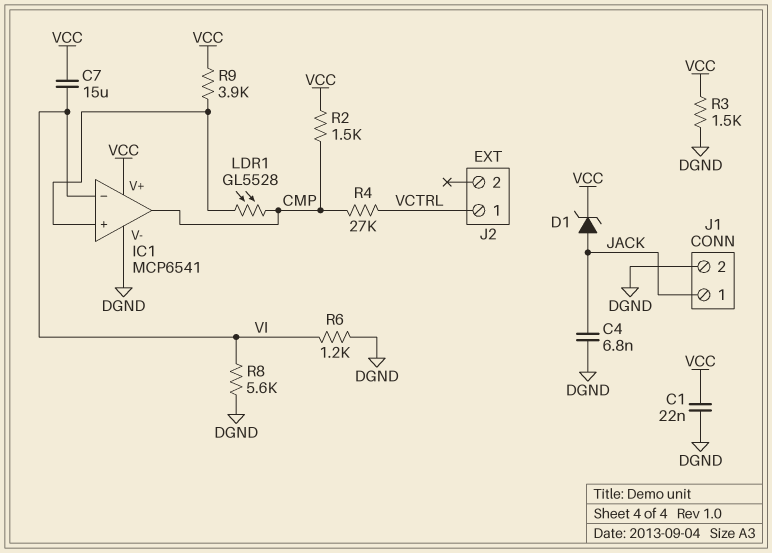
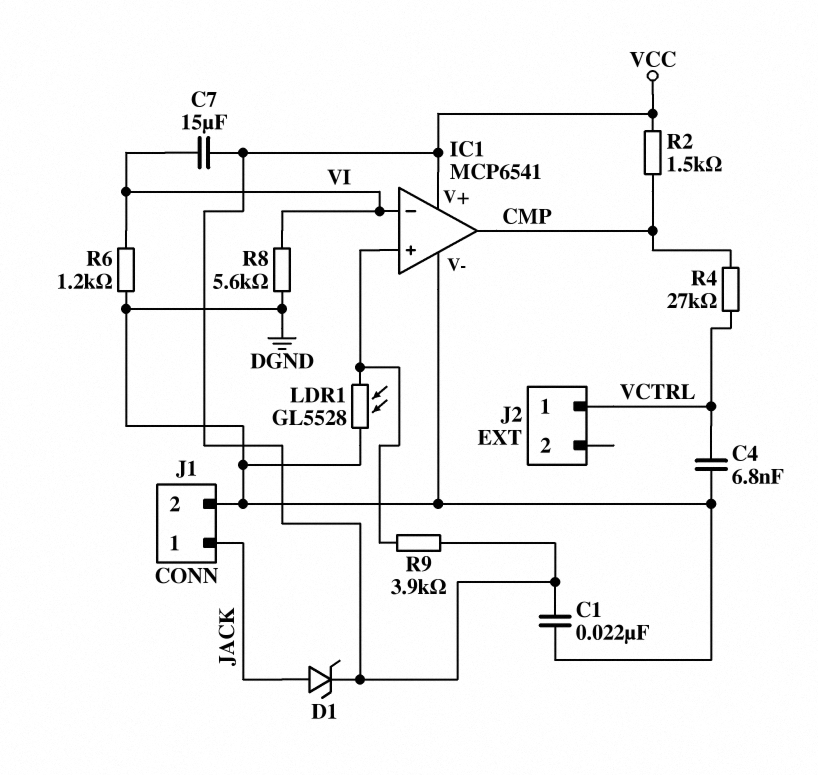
C4: 6.8nF (DGND, JACK) -> 6.8nF (DGND, VCTRL)
LDR1: GL5528 (CMP, IC1/in+) -> GL5528 (DGND, IC1/in+)
R3: 1.5k (DGND, VCC) -> none

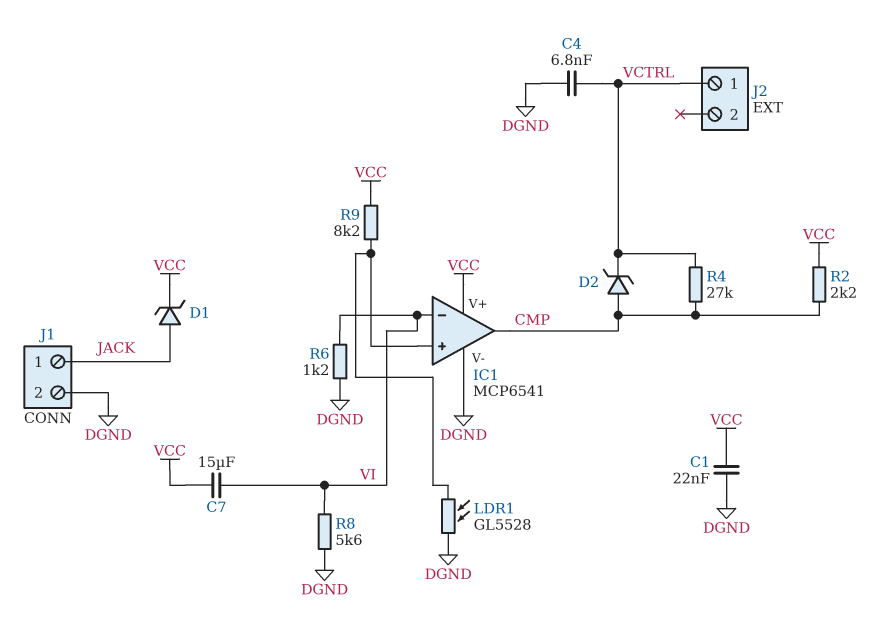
D2: none -> zener (A CMP, K VCTRL)
R2: 1.5k (CMP, VCC) -> 2.2k (CMP, VCC)
R9: 3.9k (IC1/in+, VCC) -> 8.2k (IC1/in+, VCC)

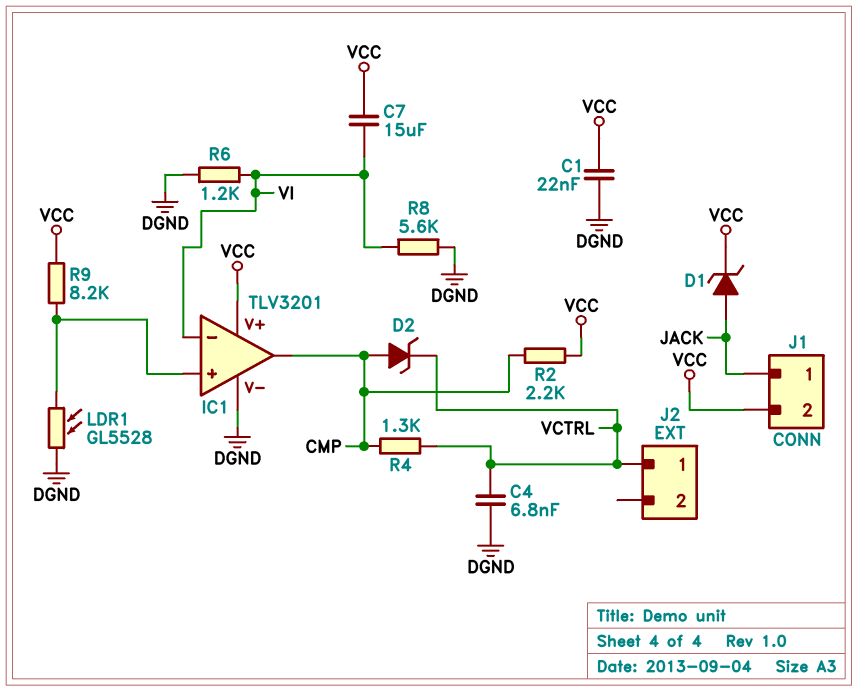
IC1: MCP6541 -> TLV3201
J1 pin 2: DGND -> VCC
R4: 27k (CMP, VCTRL) -> 1.3k (CMP, VCTRL)

